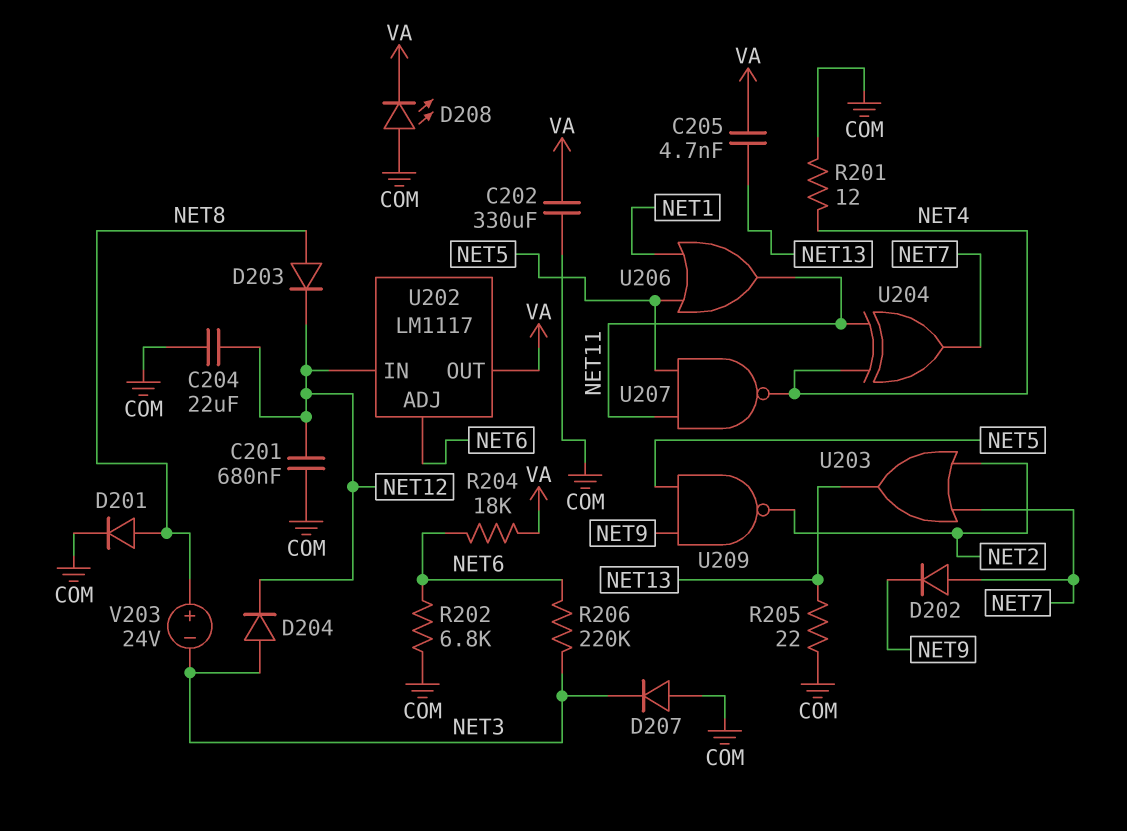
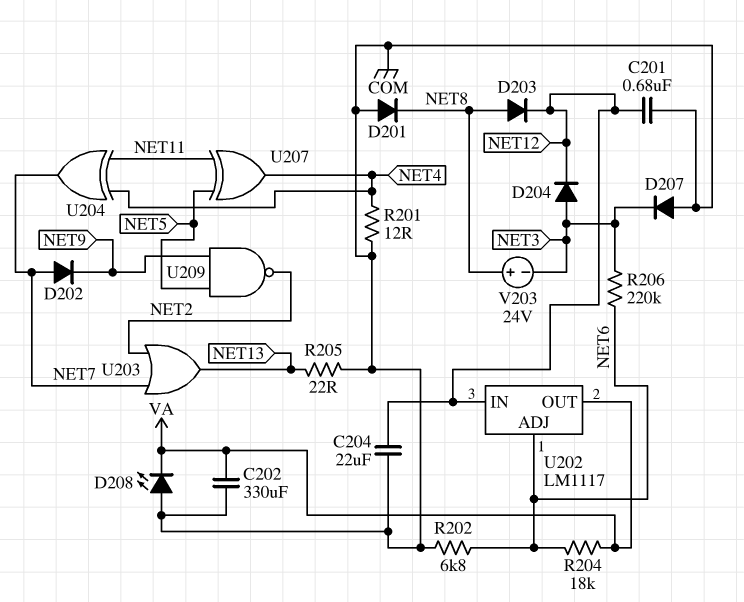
C205: 4.7nF (NET13, VA) -> none
D201: diode (A NET8, K COM) -> diode (A COM, K NET8)
U206: OR (in NET1, in NET5, out NET11) -> none
U207: NAND (in NET5, in NET11, out NET4) -> XOR (in NET5, in NET11, out NET4)

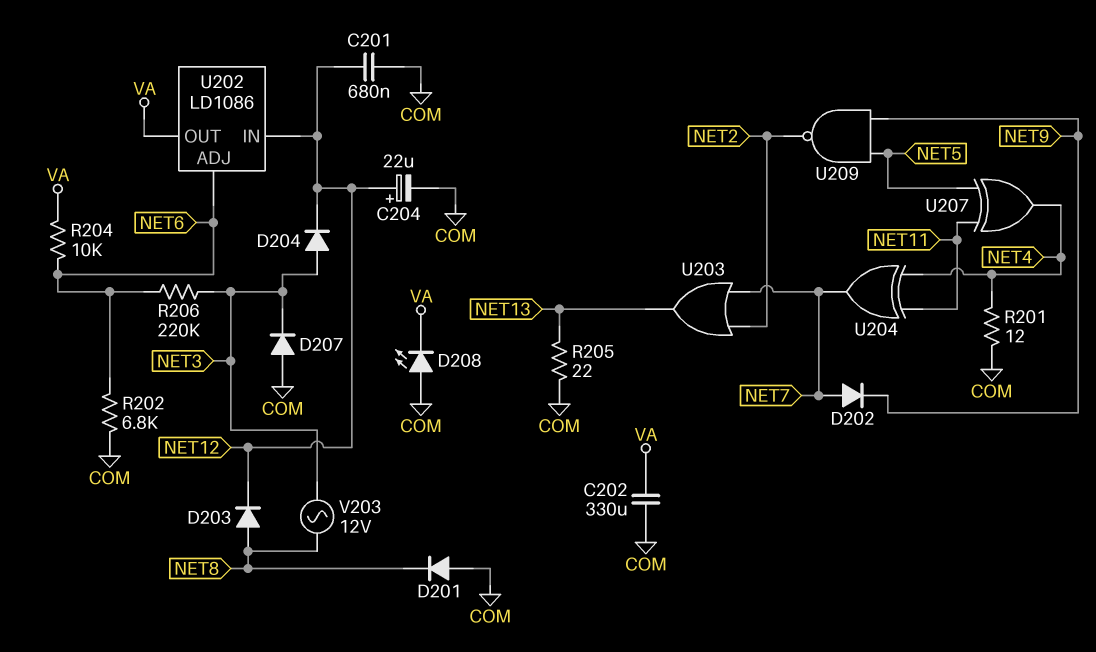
C204: 22uF (COM, NET12) -> 22uF (plus NET12, minus COM)
R204: 18k (NET6, VA) -> 10k (NET6, VA)
U202: LM1117 -> LD1086
V203: 24V (plus NET8, minus NET3) -> AC 12V (NET3, NET8)

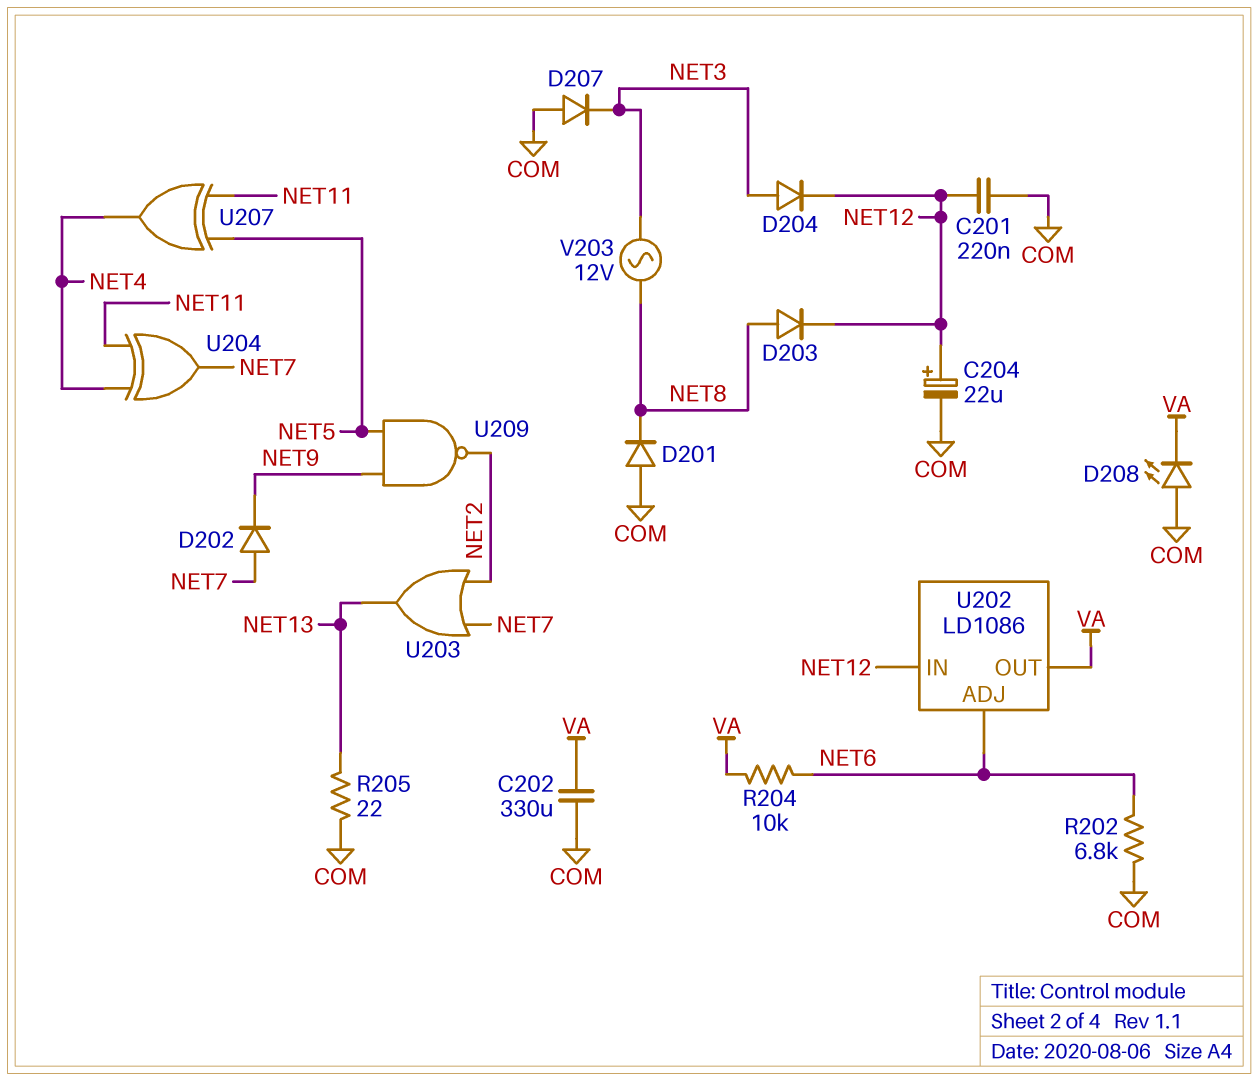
C201: 680nF (COM, NET12) -> 220nF (COM, NET12)
R201: 12 (COM, NET4) -> none
R206: 220k (NET3, NET6) -> none

